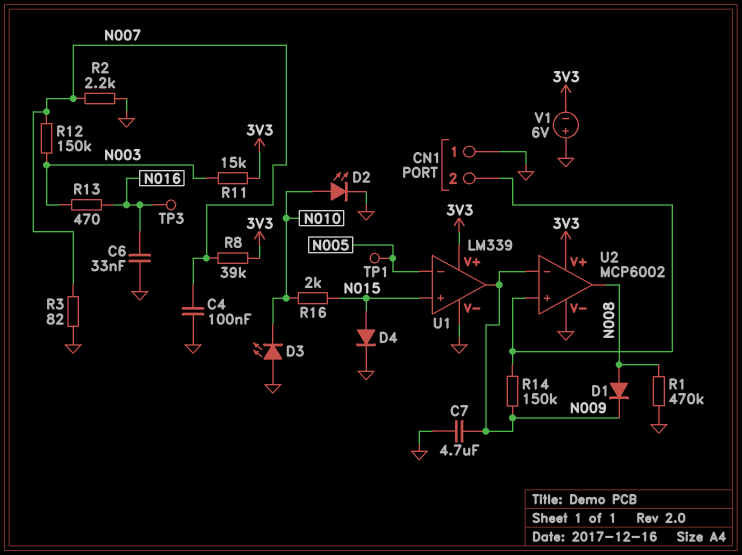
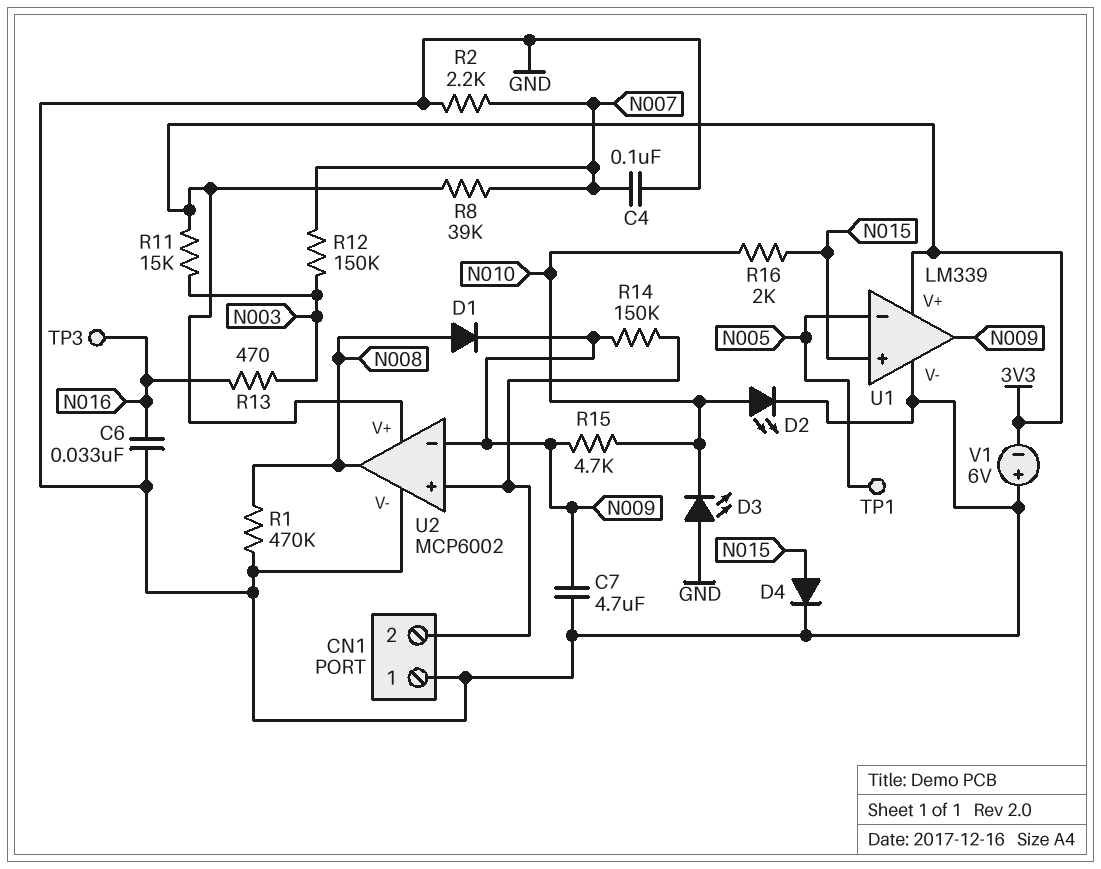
R3: 82 (GND, N007) -> none
R15: none -> 4.7k (N009, N010)

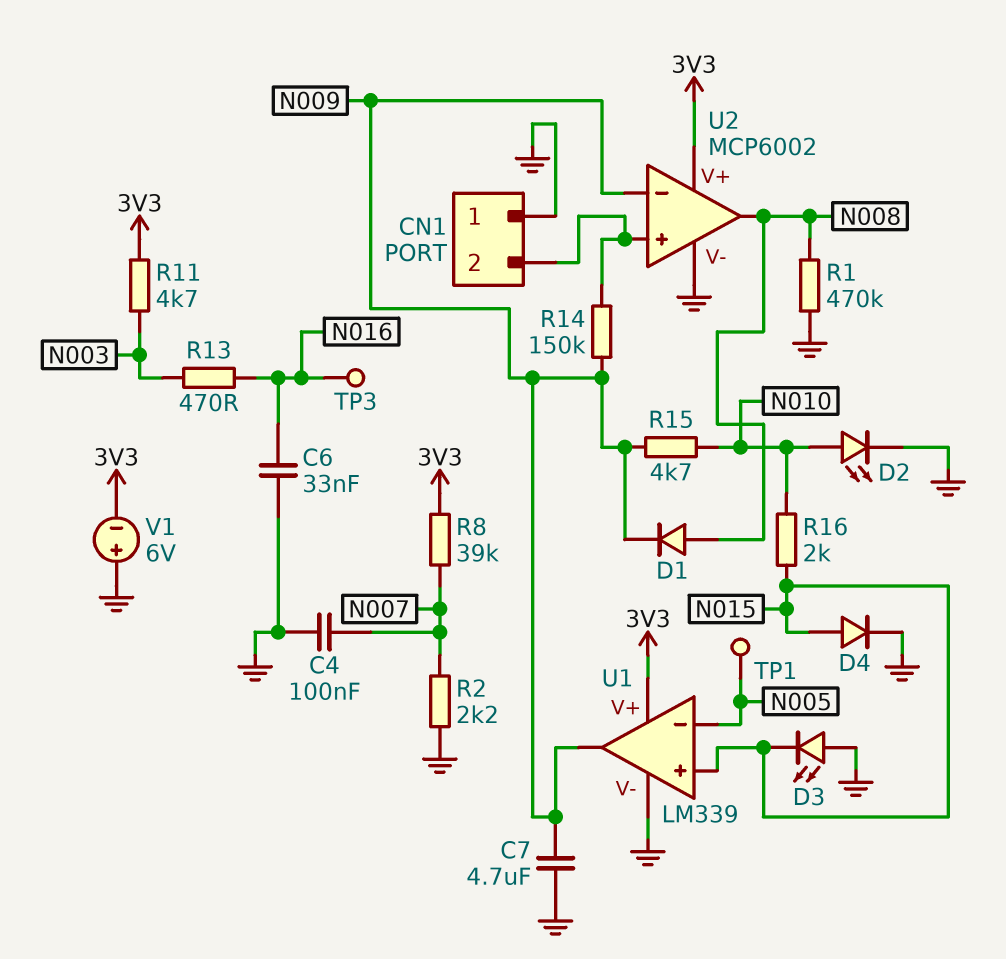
D3: LED (A GND, K N010) -> LED (A GND, K N015)
R11: 15k (3V3, N003) -> 4.7k (3V3, N003)
R12: 150k (N003, N007) -> none

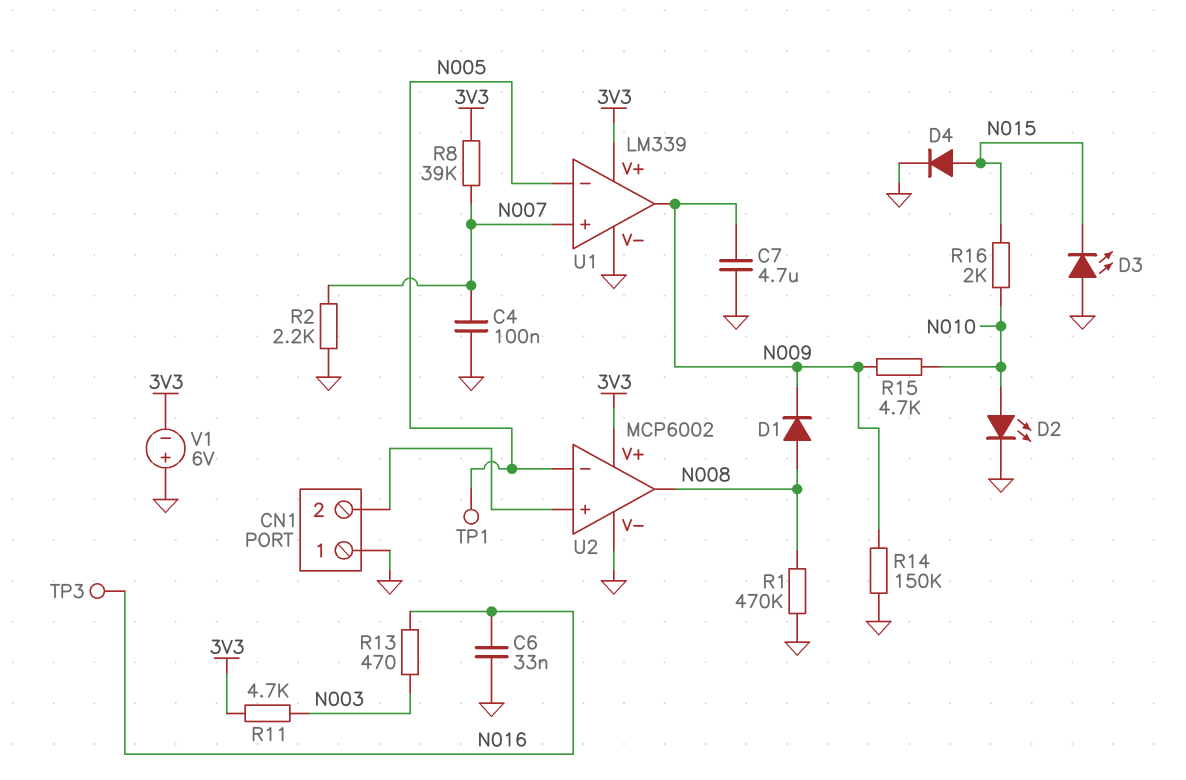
R14: 150k (CN1/2, N009) -> 150k (GND, N009)
U1 pin in+: N015 -> N007
U2 pin in-: N009 -> N005

